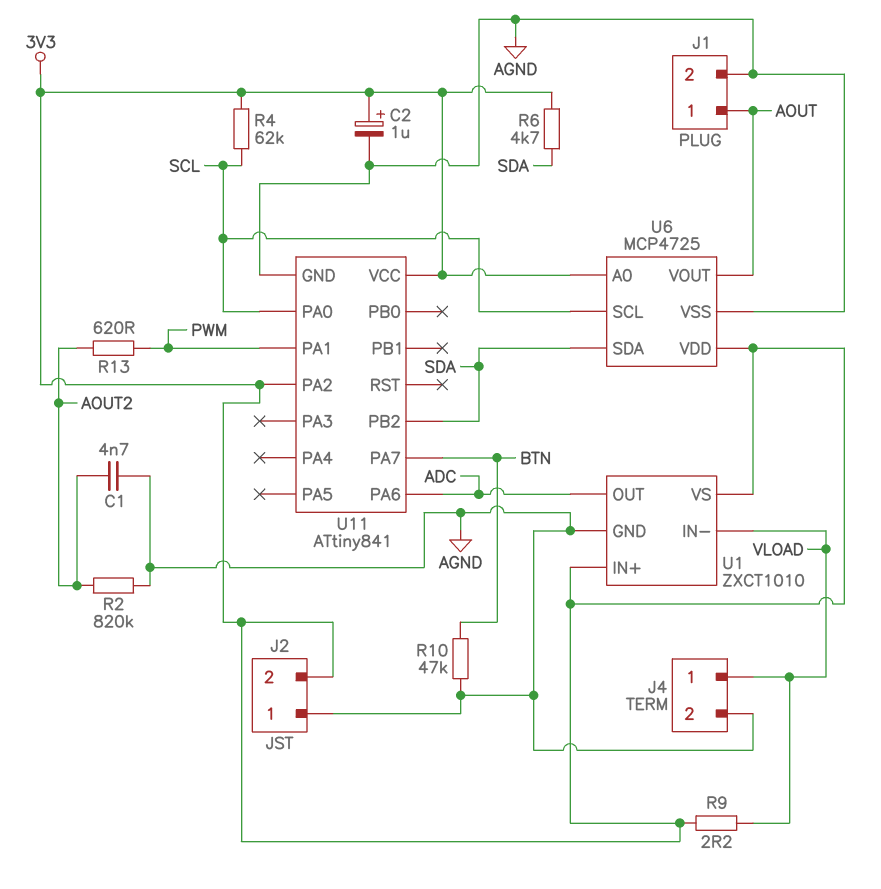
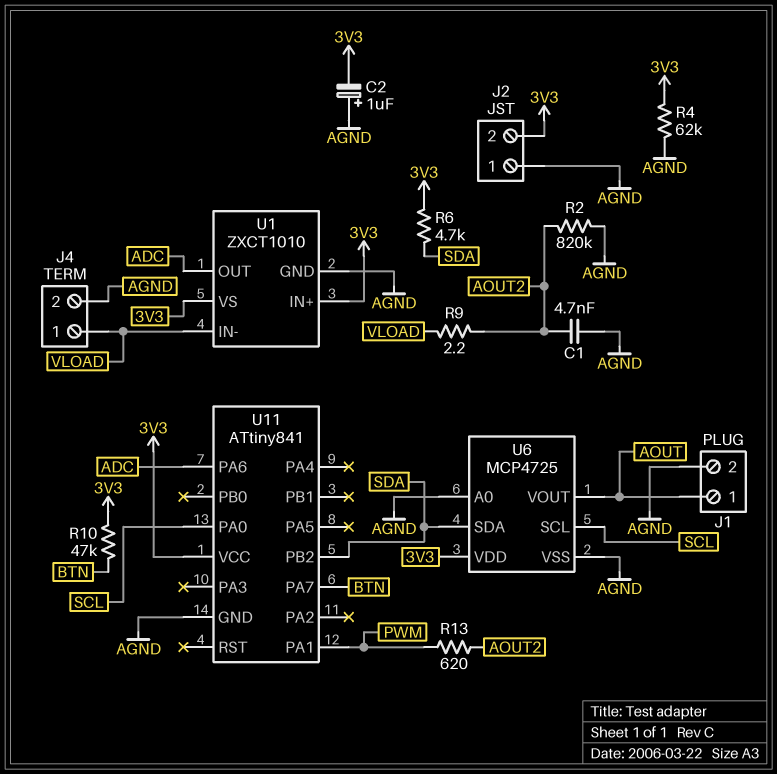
C2: 1uF (plus 3V3, minus AGND) -> 1uF (plus AGND, minus 3V3)
R4: 62k (3V3, SCL) -> 62k (3V3, AGND)
R9: 2.2 (3V3, VLOAD) -> 2.2 (AOUT2, VLOAD)
R10: 47k (AGND, BTN) -> 47k (3V3, BTN)
U6 pin A0: 3V3 -> AGND
U11 pin PA2: 3V3 -> none

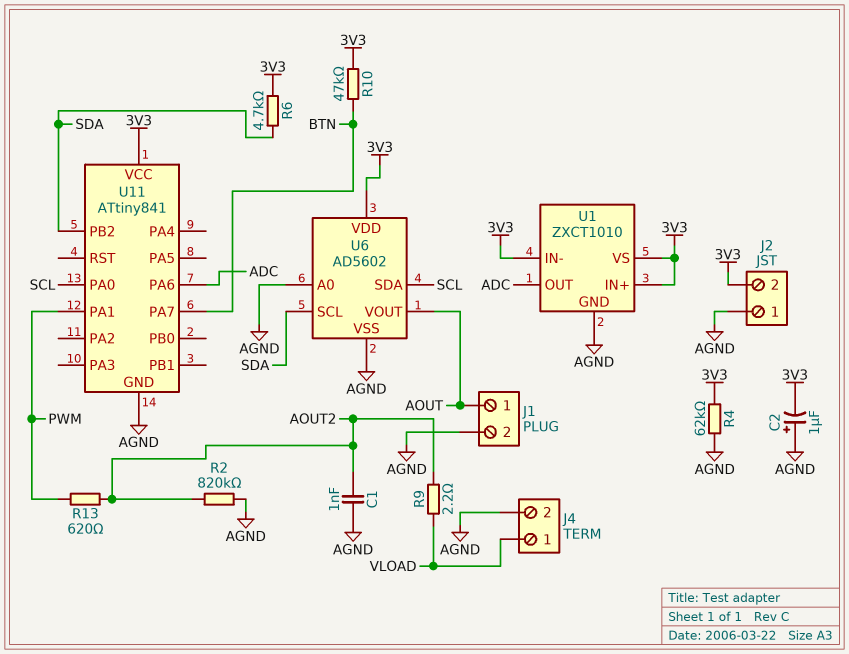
C1: 4.7nF (AGND, AOUT2) -> 1nF (AGND, AOUT2)
U1 pin IN-: VLOAD -> 3V3
U6: MCP4725 -> AD5602
U6 pin SCL: SCL -> SDA
U6 pin SDA: SDA -> SCL

